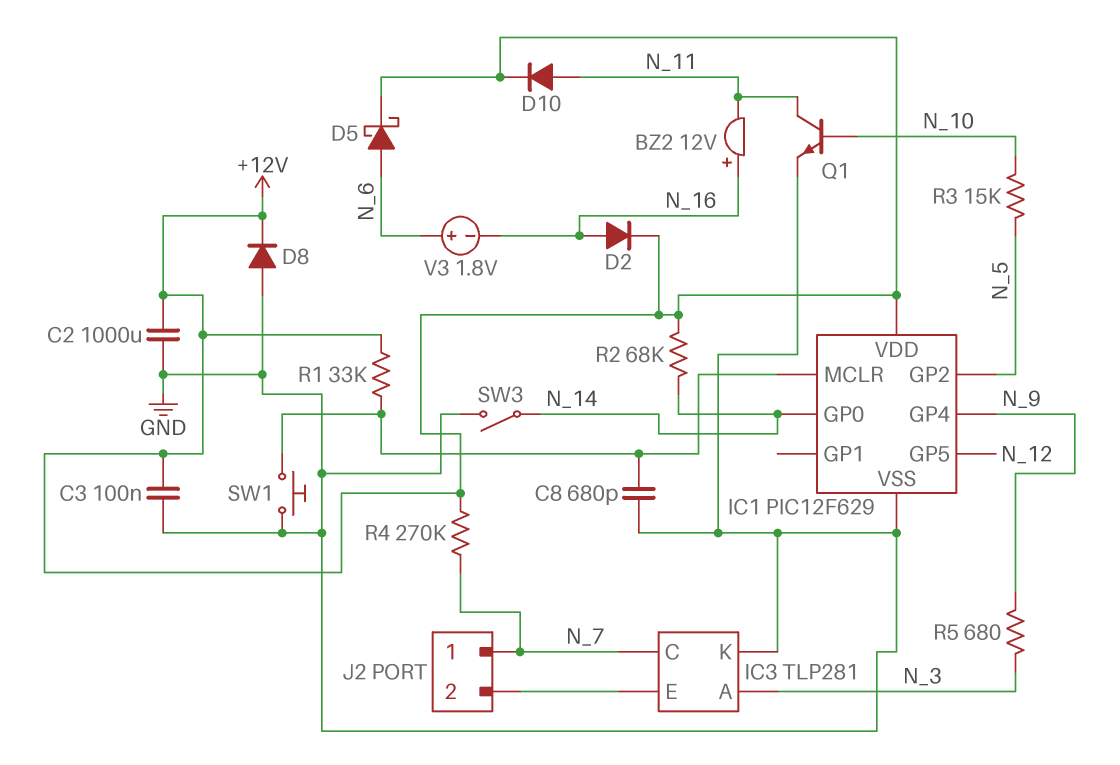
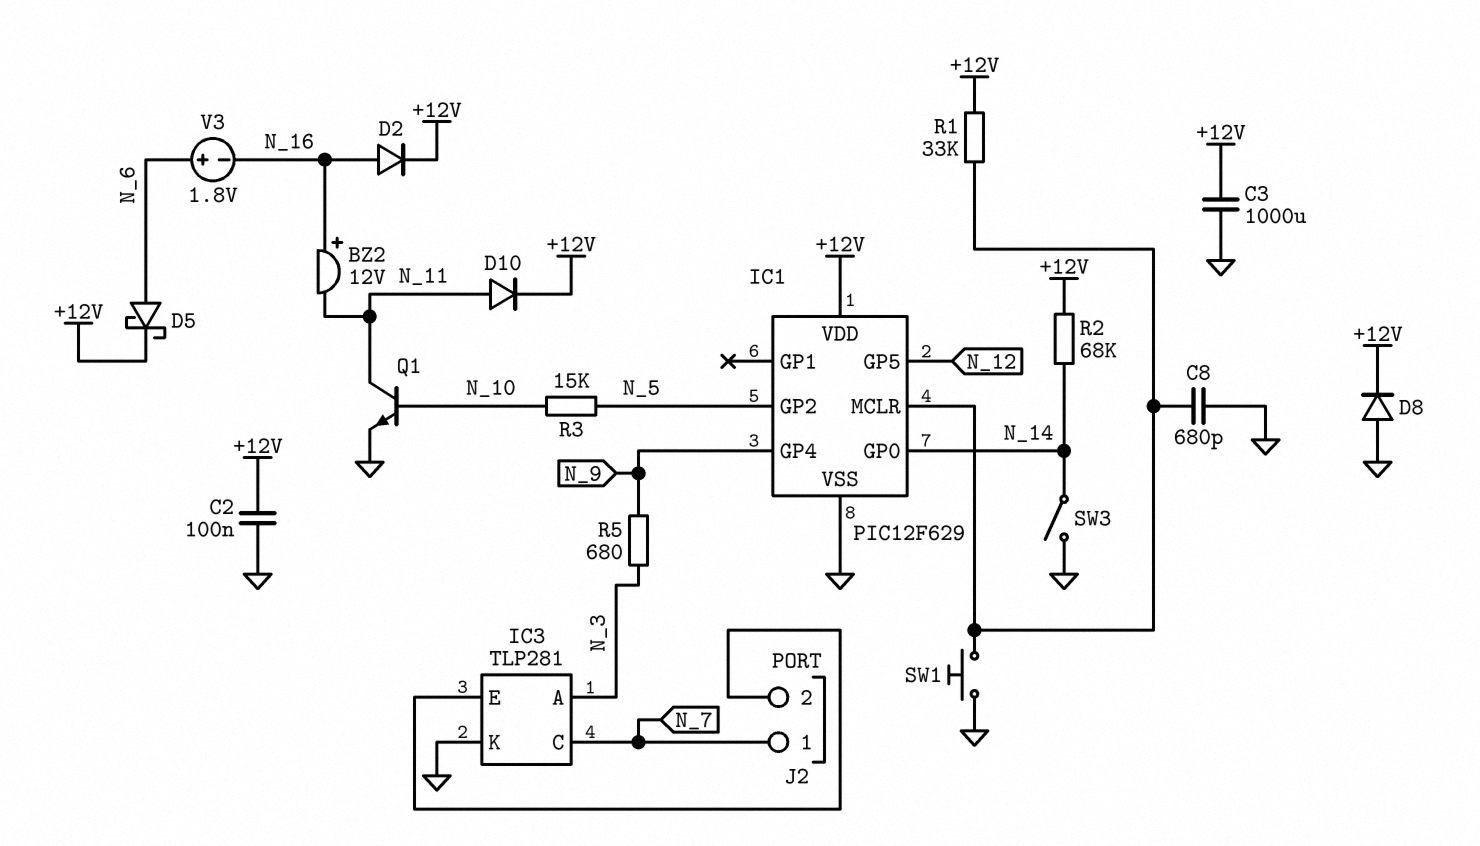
C2: 1000uF (+12V, GND) -> 100nF (+12V, GND)
C3: 100nF (+12V, GND) -> 1000uF (+12V, GND)
R4: 270k (+12V, N_7) -> none

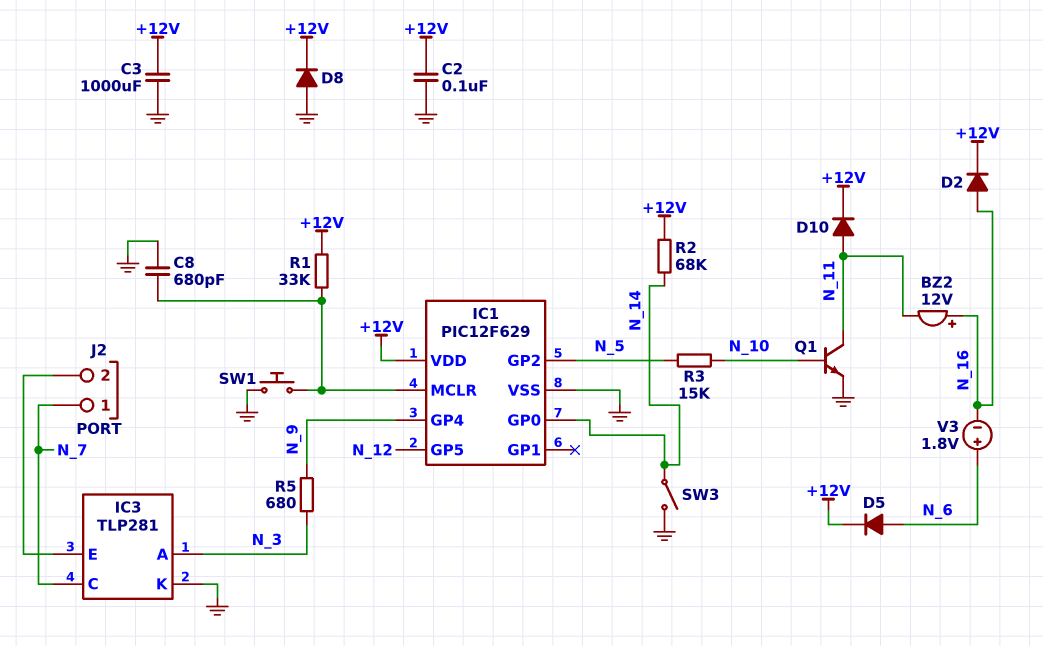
D5: schottky (A N_6, K +12V) -> diode (A N_6, K +12V)

